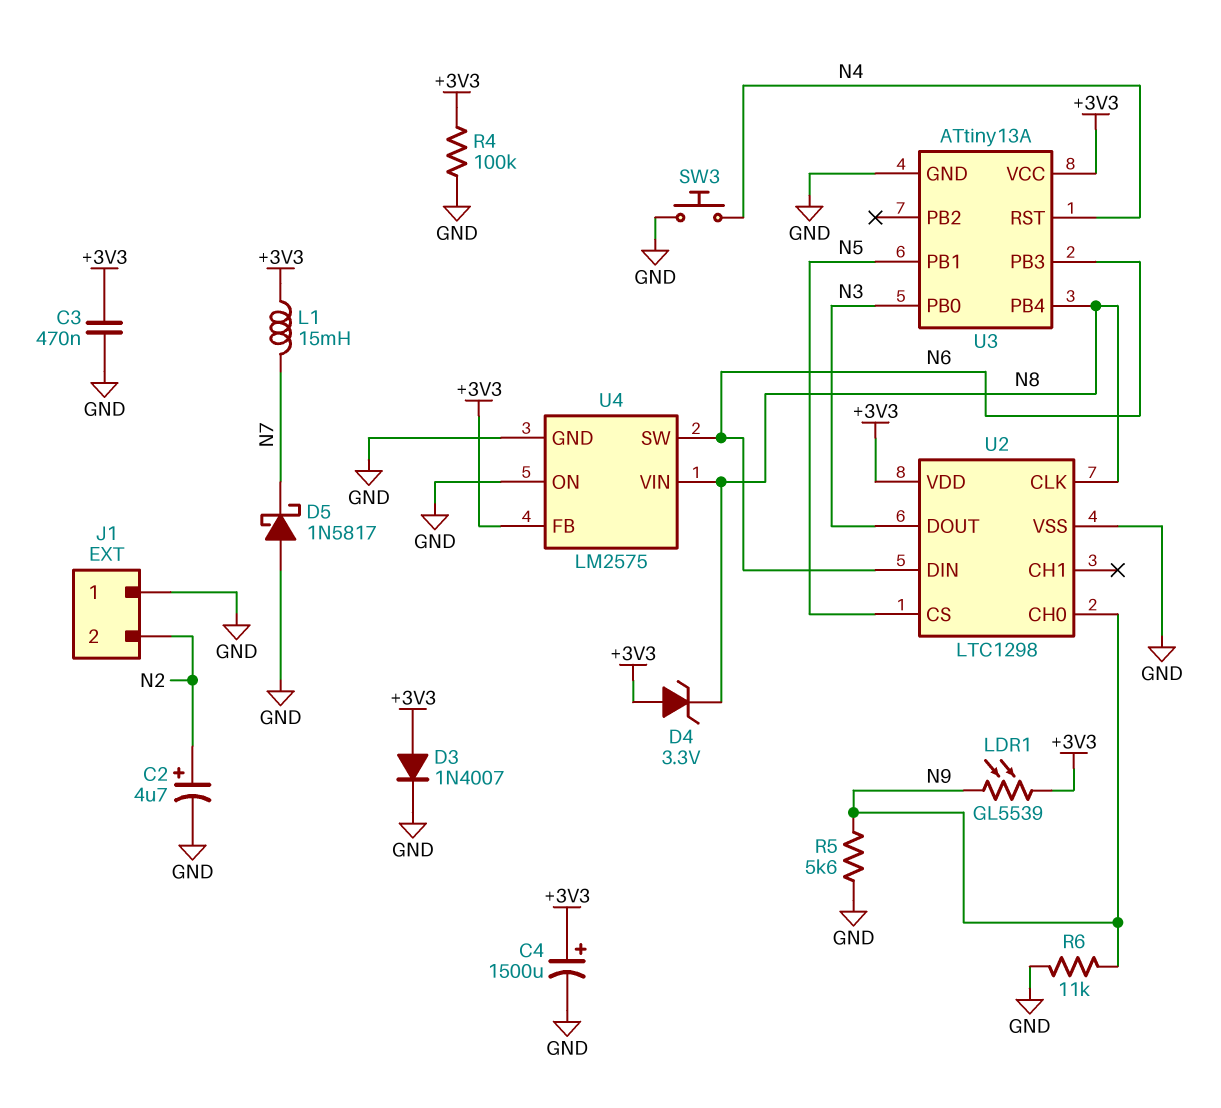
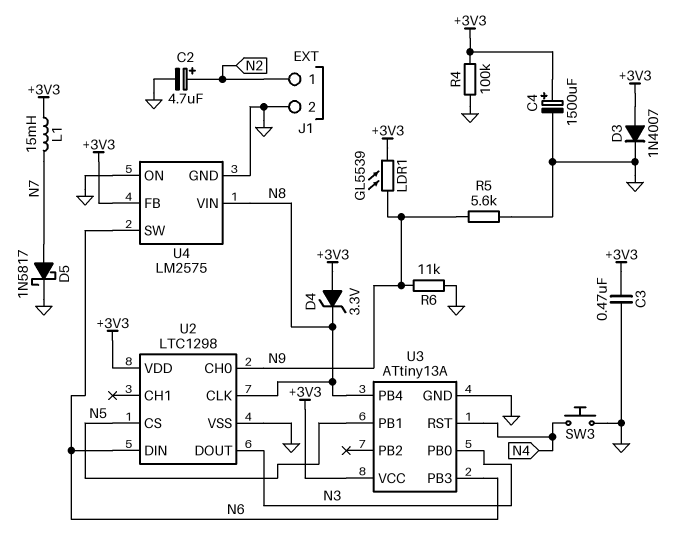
D5: schottky 1N5817 (A GND, K N7) -> schottky 1N5817 (A N7, K GND)
J1 pin 1: GND -> N2
J1 pin 2: N2 -> GND

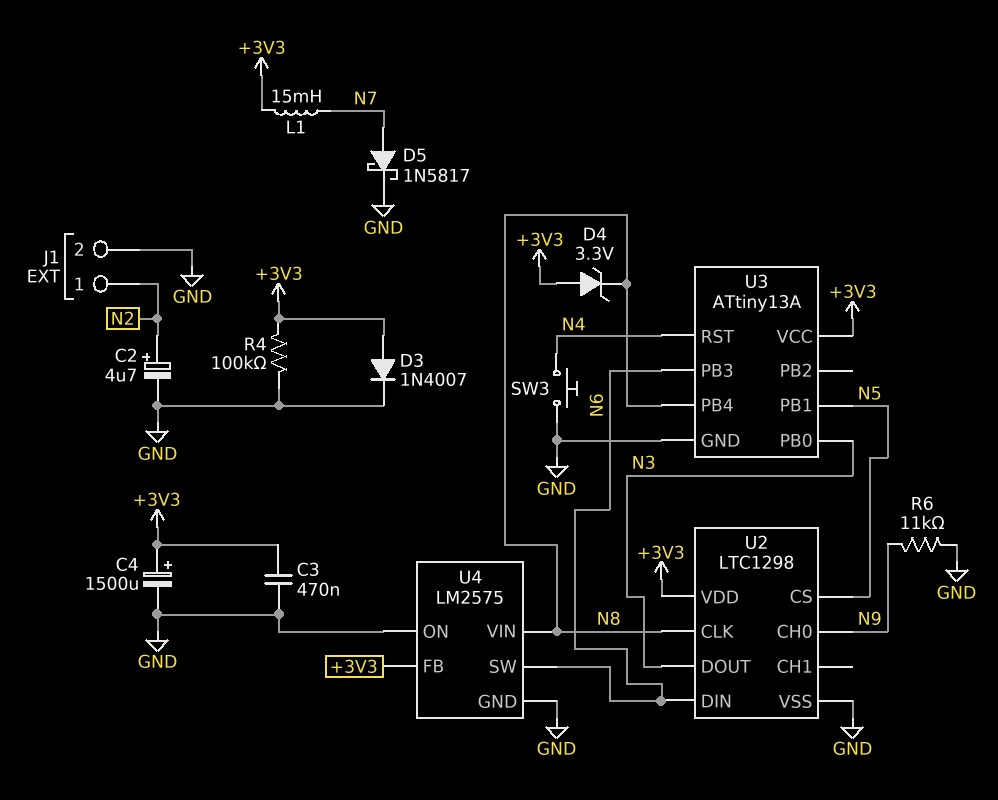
LDR1: GL5539 (+3V3, N9) -> none
R5: 5.6k (GND, N9) -> none

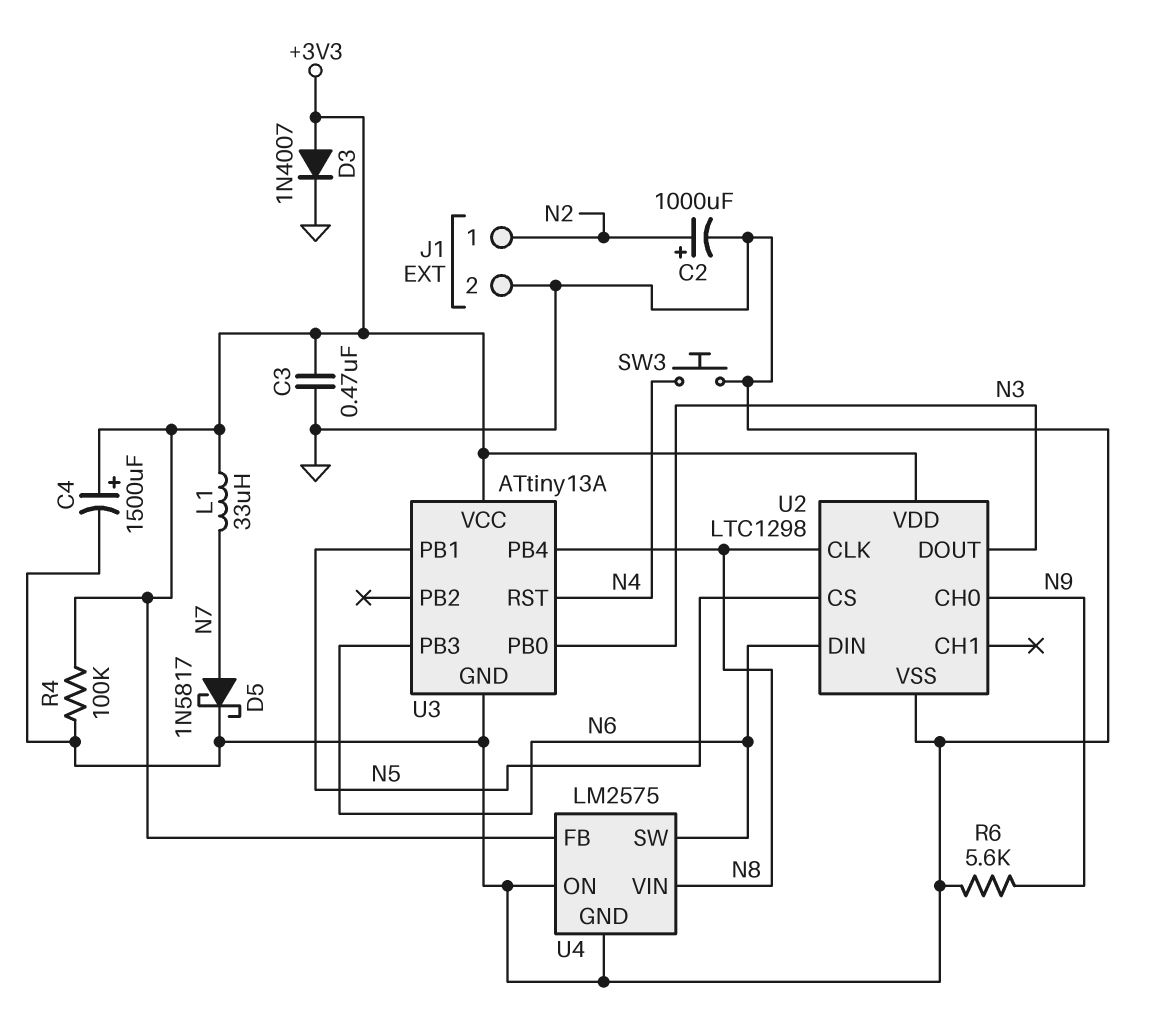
C2: 4.7uF (plus N2, minus GND) -> 1000uF (plus N2, minus GND)
D4: zener 3.3V (A +3V3, K N8) -> none
L1: 15mH (+3V3, N7) -> 33uH (+3V3, N7)
R6: 11k (GND, N9) -> 5.6k (GND, N9)

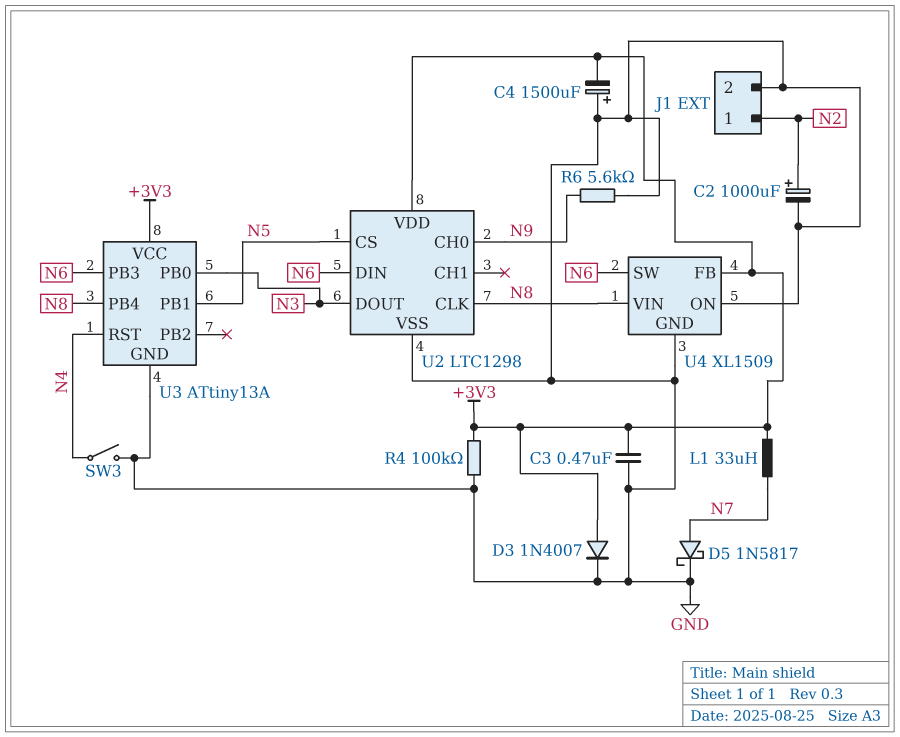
C4: 1500uF (plus +3V3, minus GND) -> 1500uF (plus GND, minus +3V3)
SW3: button (GND, N4) -> switch (GND, N4)
U4: LM2575 -> XL1509

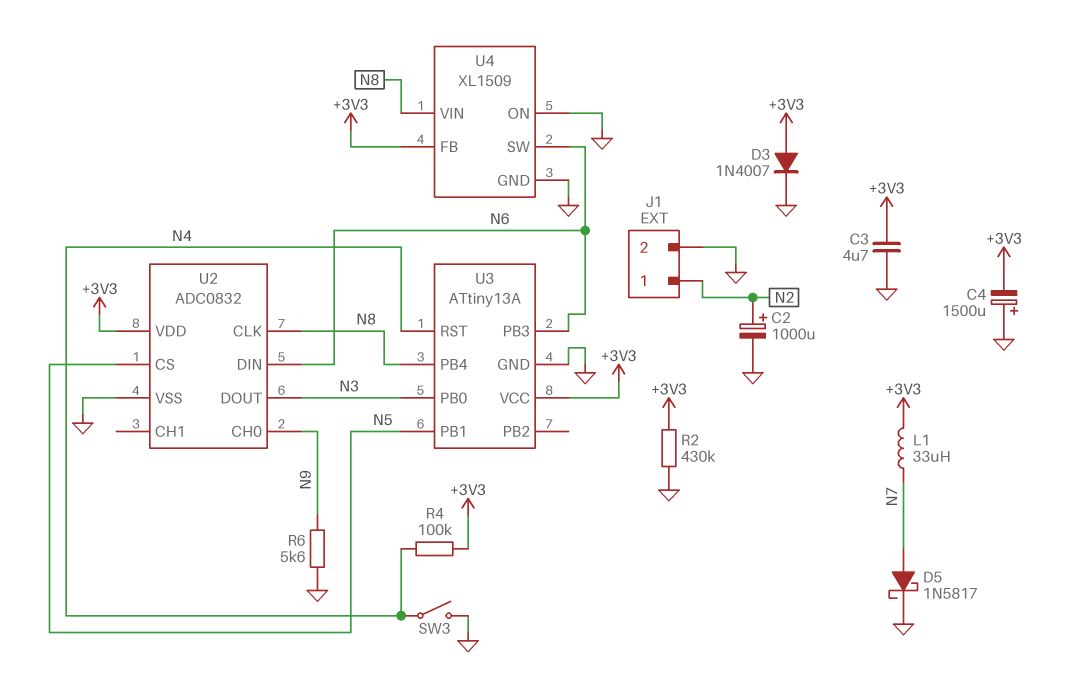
C3: 470nF (+3V3, GND) -> 4.7uF (+3V3, GND)
R2: none -> 430k (+3V3, GND)
R4: 100k (+3V3, GND) -> 100k (+3V3, N4)
U2: LTC1298 -> ADC0832

